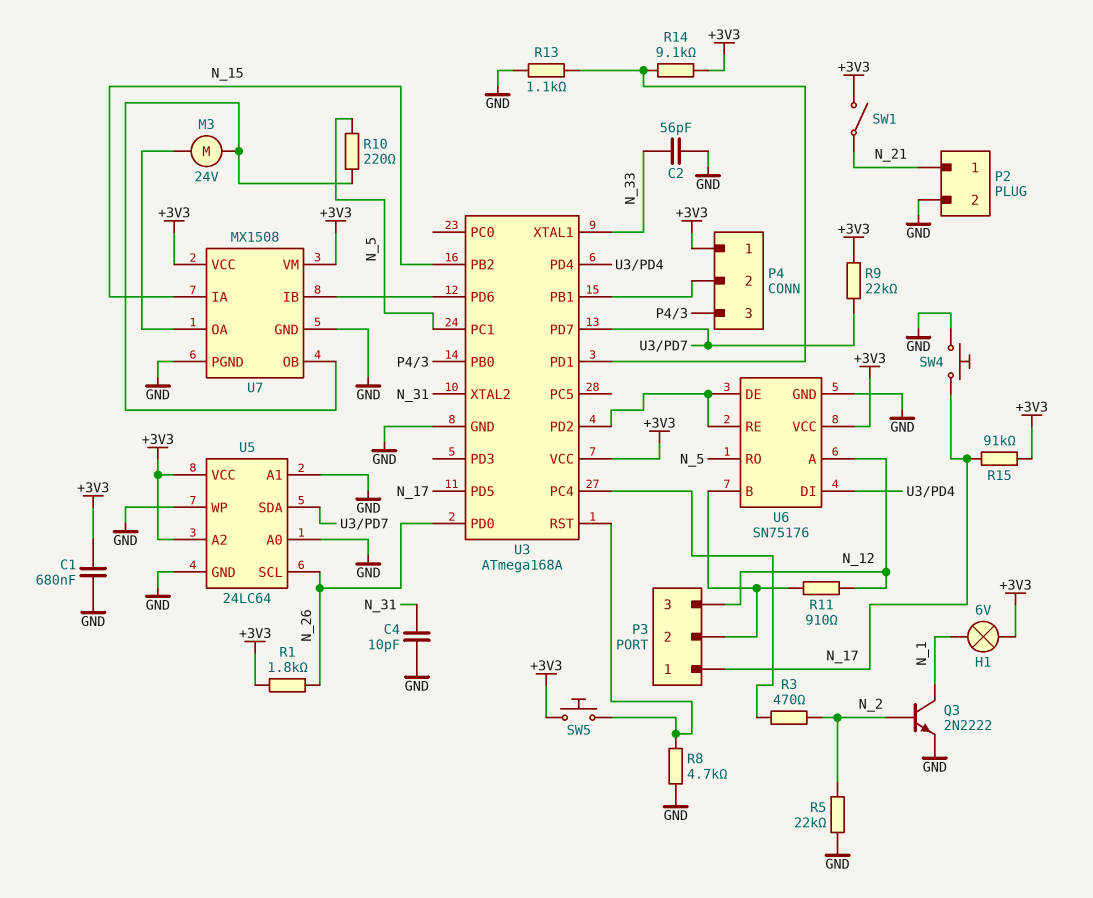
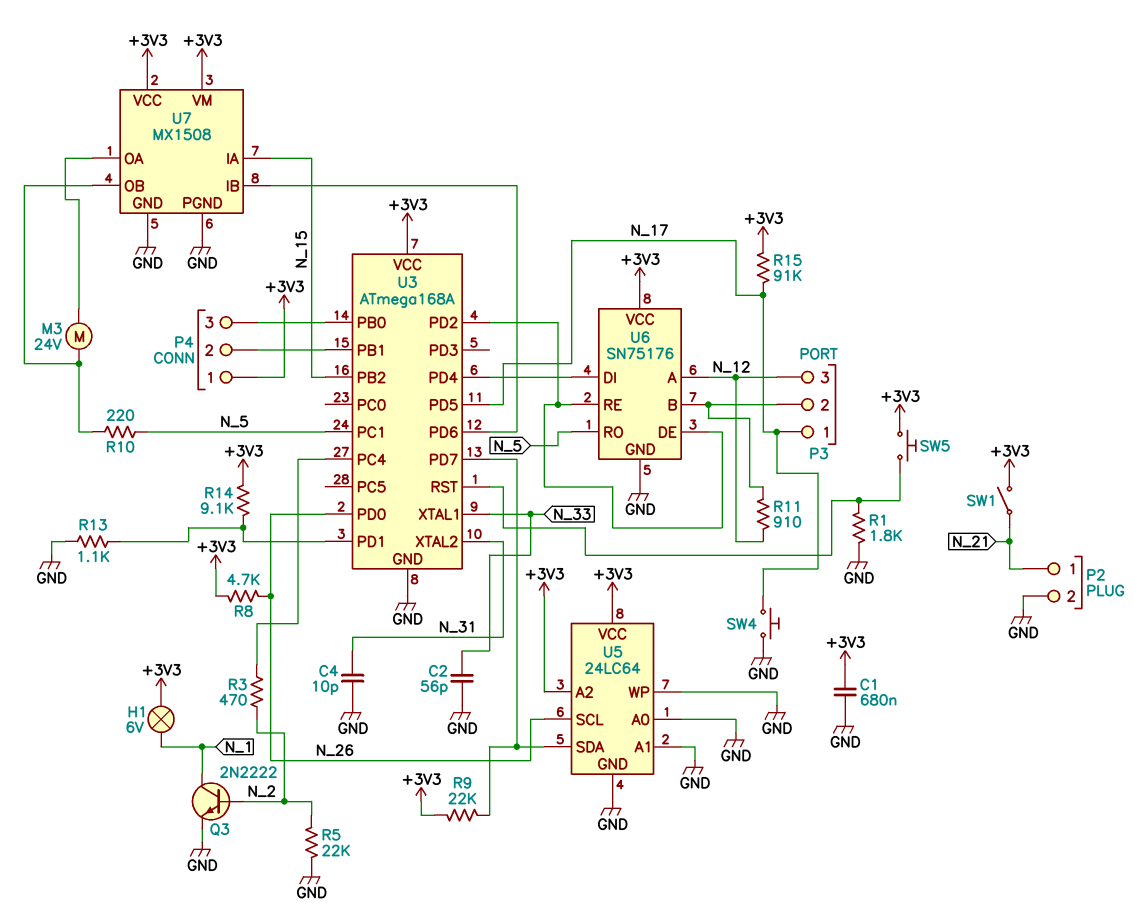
R1: 1.8k (+3V3, N_26) -> 1.8k (GND, U3/RST)
R8: 4.7k (GND, U3/RST) -> 4.7k (+3V3, N_26)

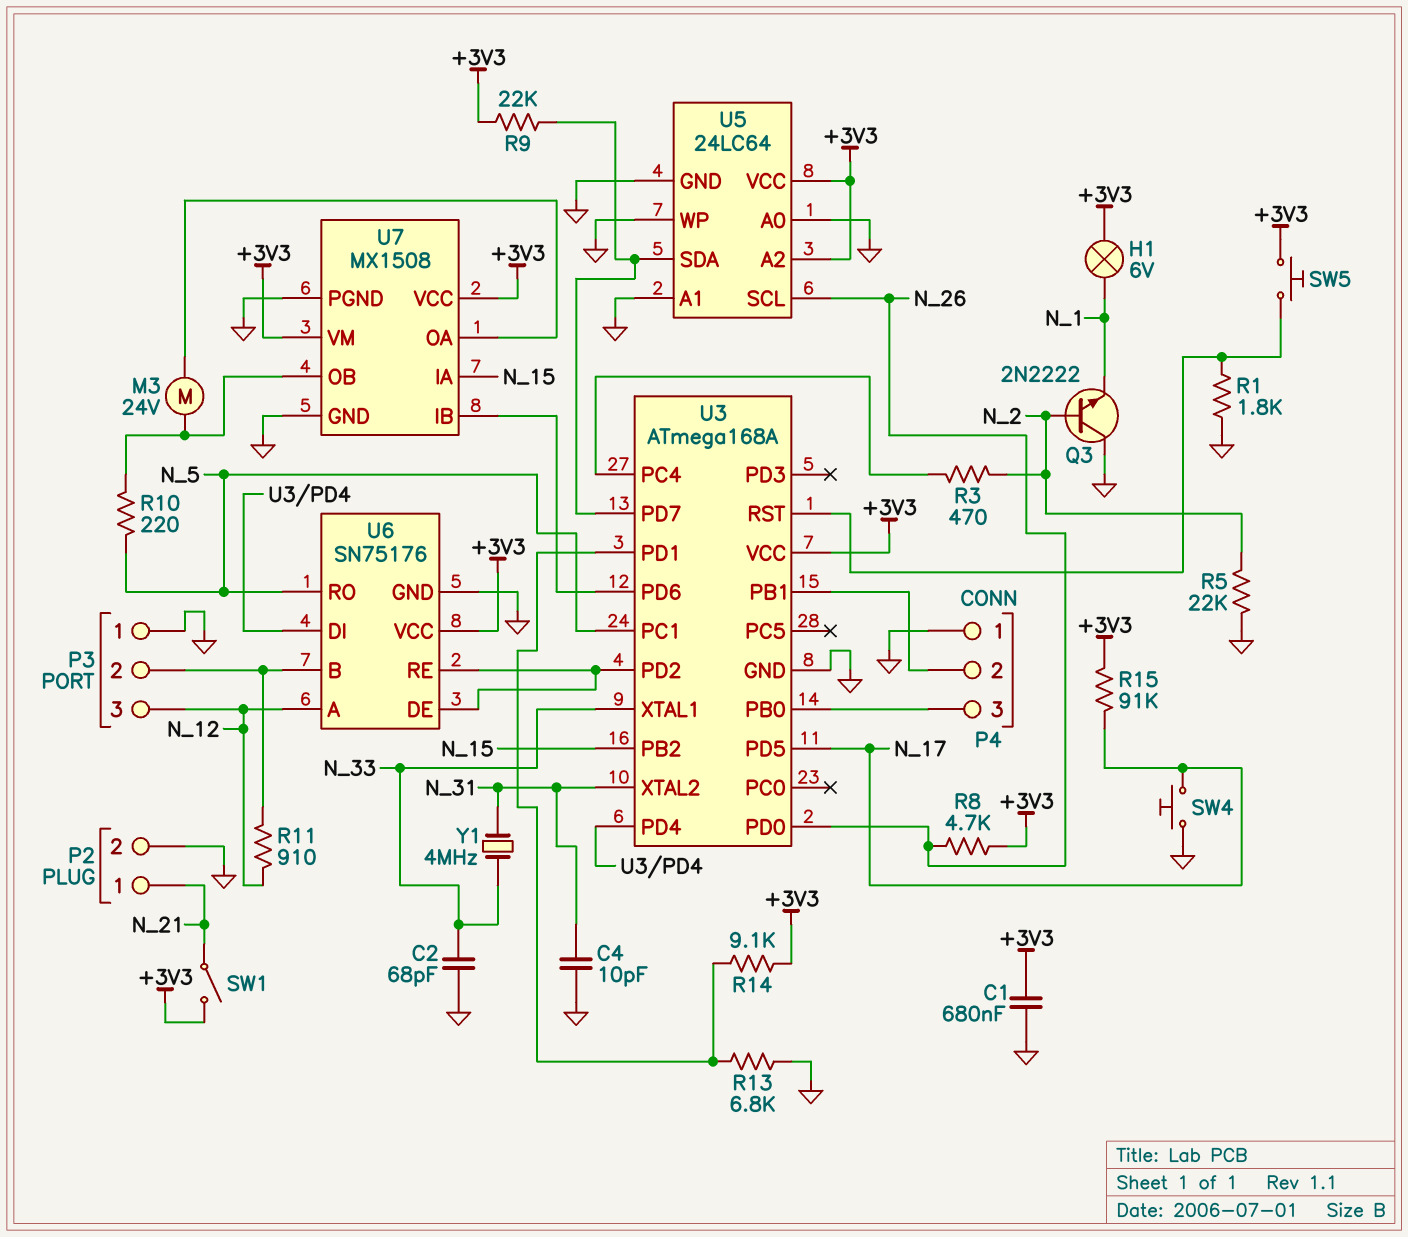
C2: 56pF (GND, N_33) -> 68pF (GND, N_33)
P3 pin 1: N_17 -> GND
P4 pin 1: +3V3 -> GND
Q3: NPN 2N2222 (B N_2, C N_1, E GND) -> NPN 2N2222 (B N_2, C GND, E N_1)
R13: 1.1k (GND, U3/PD1) -> 6.8k (GND, U3/PD1)
Y1: none -> 4MHz (N_31, N_33)

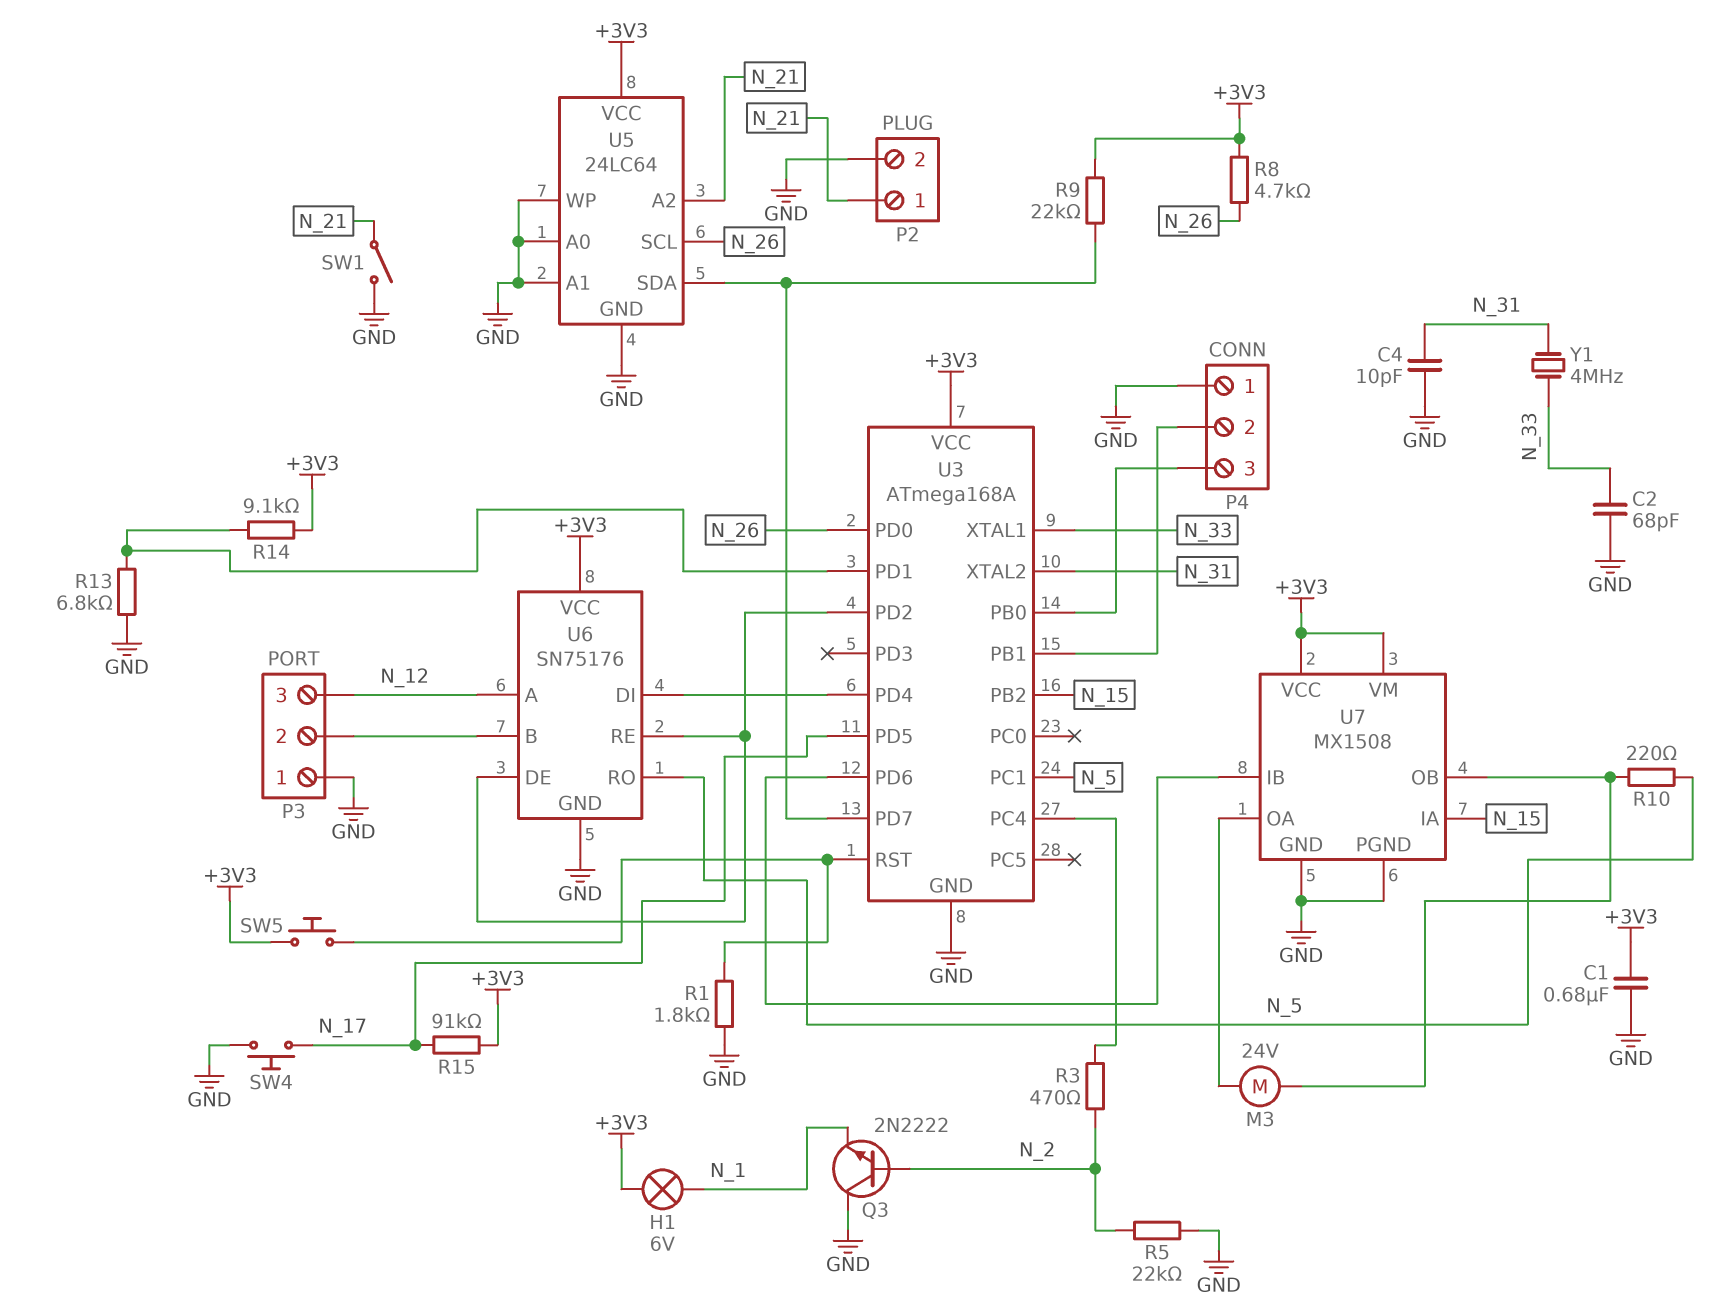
R11: 910 (N_12, P3/2) -> none
SW1: switch (+3V3, N_21) -> switch (GND, N_21)
U5 pin A2: +3V3 -> N_21

